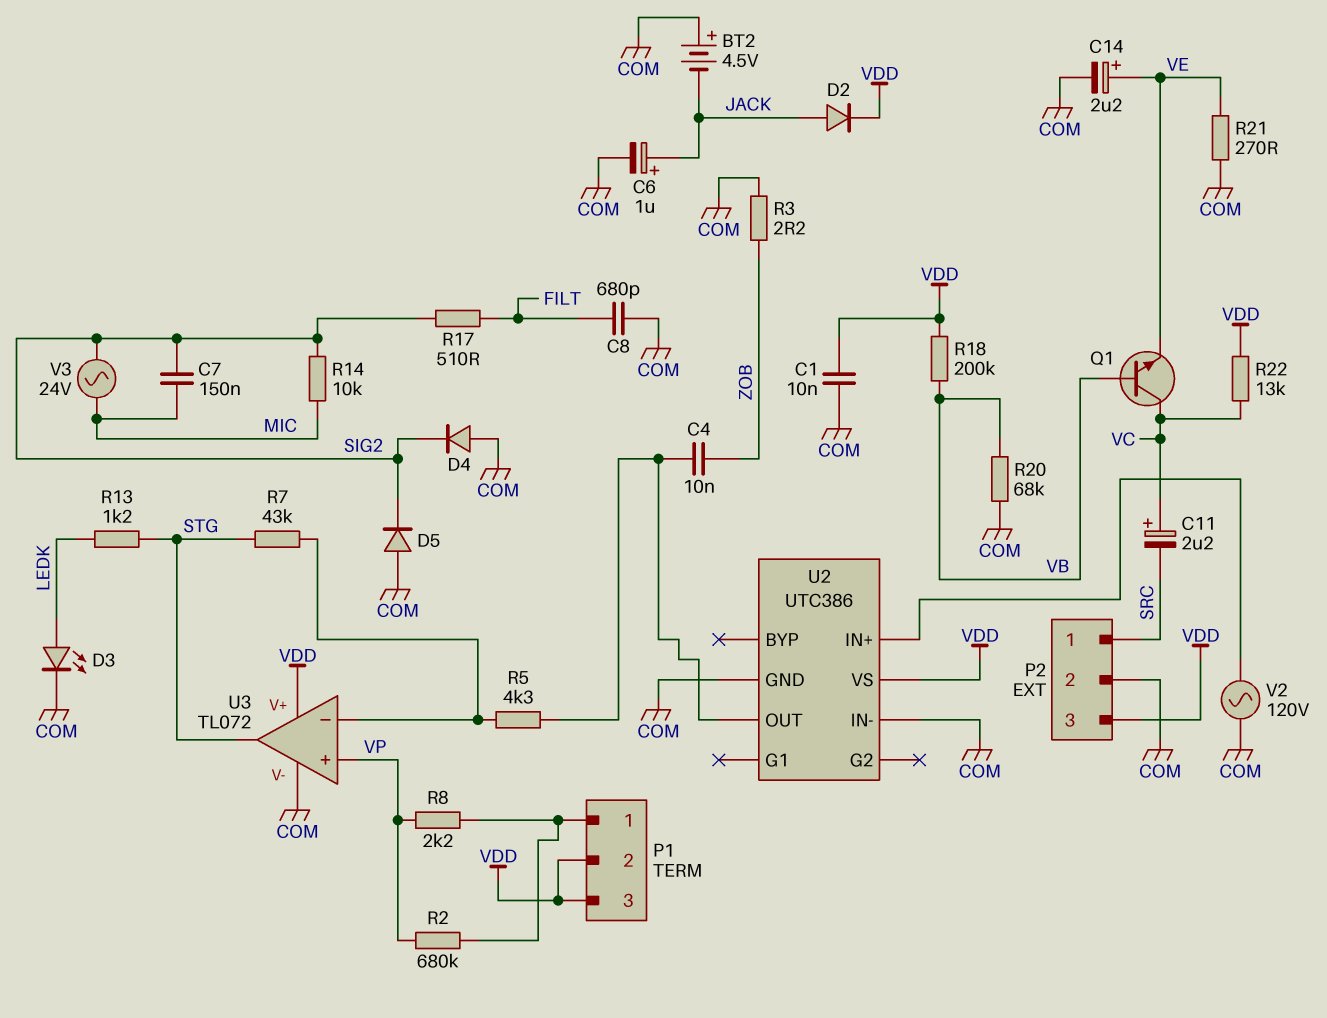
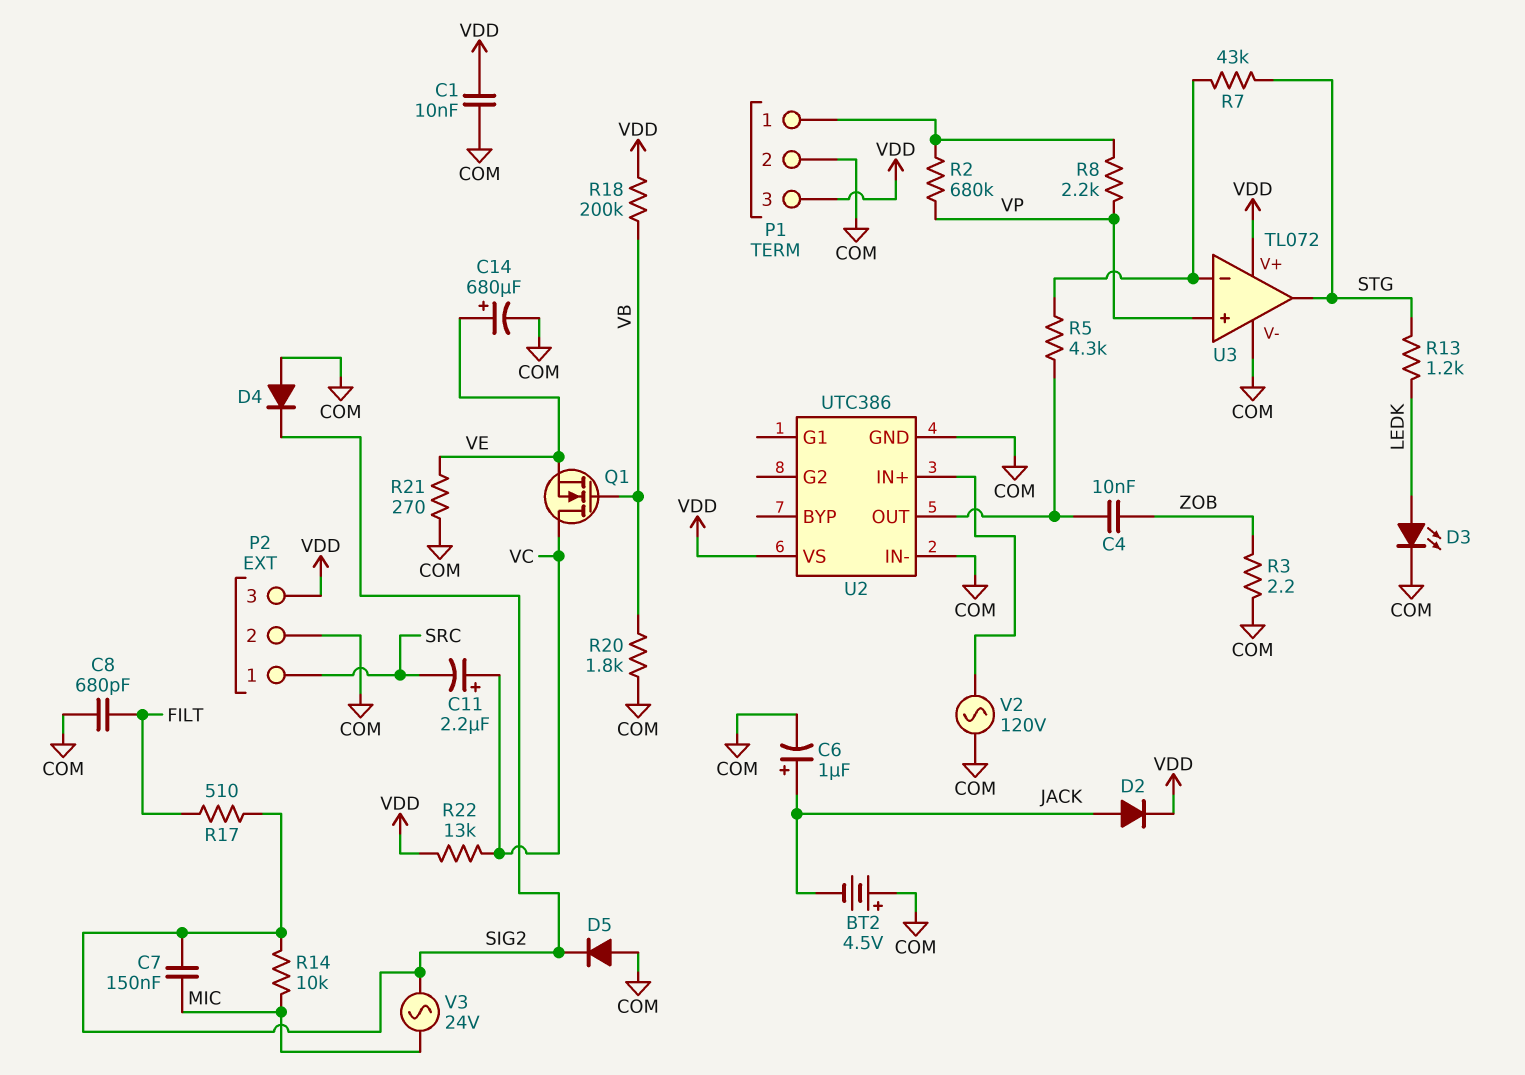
C14: 2.2uF (plus VE, minus COM) -> 680uF (plus VE, minus COM)
P1 pin 2: VDD -> COM
Q1: NPN (B VB, C VC, E VE) -> NMOS (G VB, D VC, S VE)
R20: 68k (COM, VB) -> 1.8k (COM, VB)

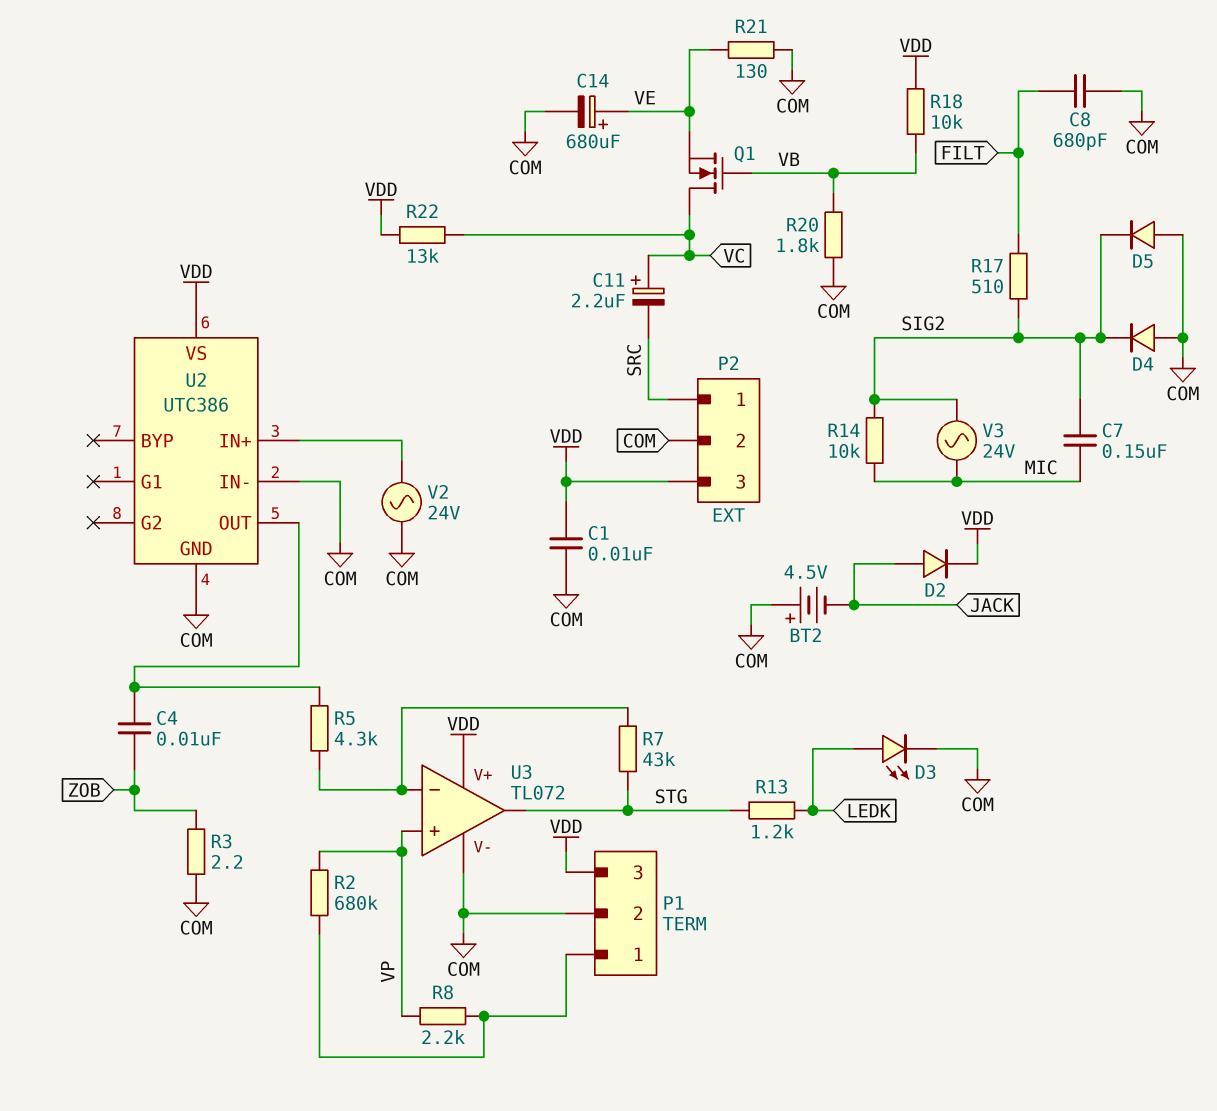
C6: 1uF (plus JACK, minus COM) -> none
R18: 200k (VB, VDD) -> 10k (VB, VDD)
R21: 270 (COM, VE) -> 130 (COM, VE)
V2: AC 120V (COM, U2/IN+) -> AC 24V (COM, U2/IN+)

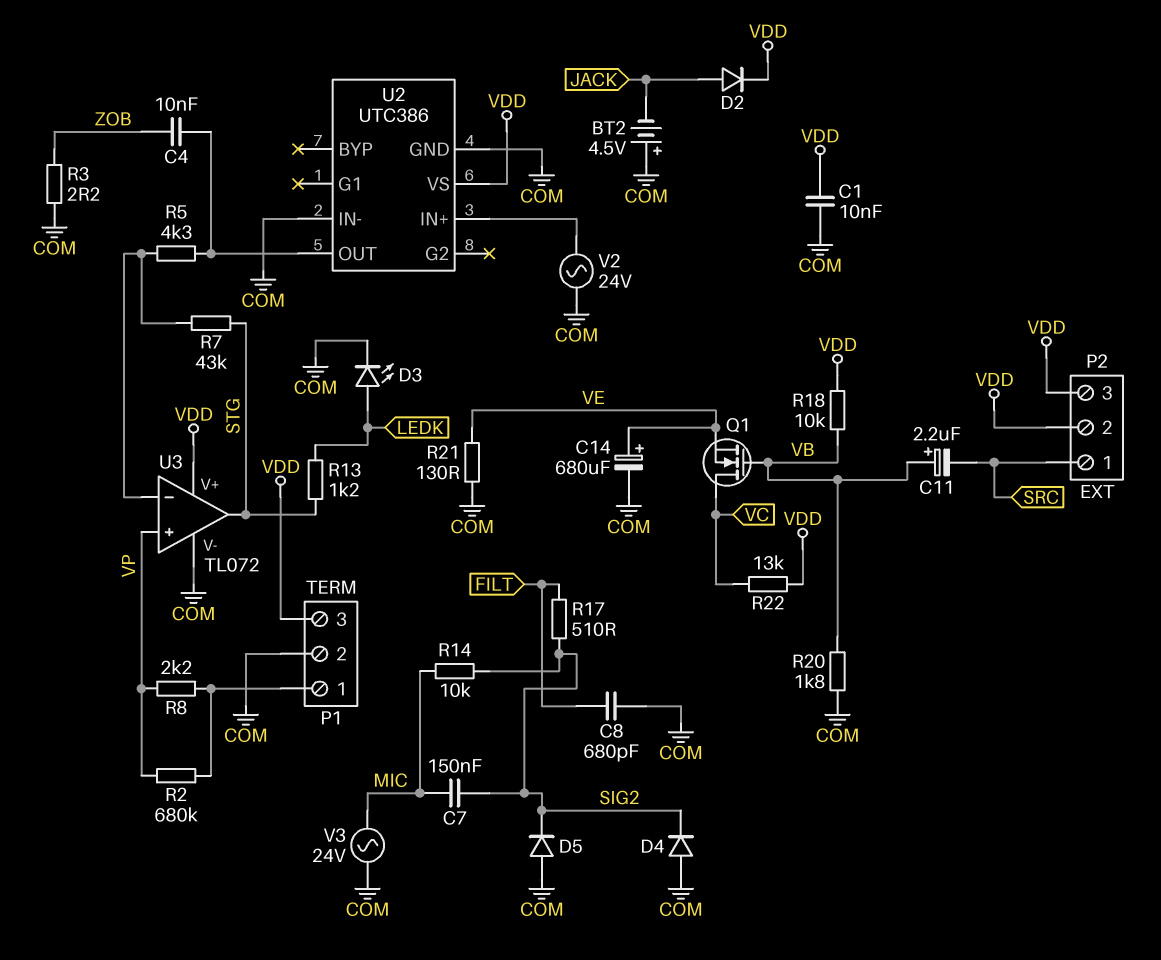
C11: 2.2uF (plus VC, minus SRC) -> 2.2uF (plus VB, minus SRC)
P2 pin 2: COM -> VDD
V3: AC 24V (MIC, SIG2) -> AC 24V (COM, MIC)

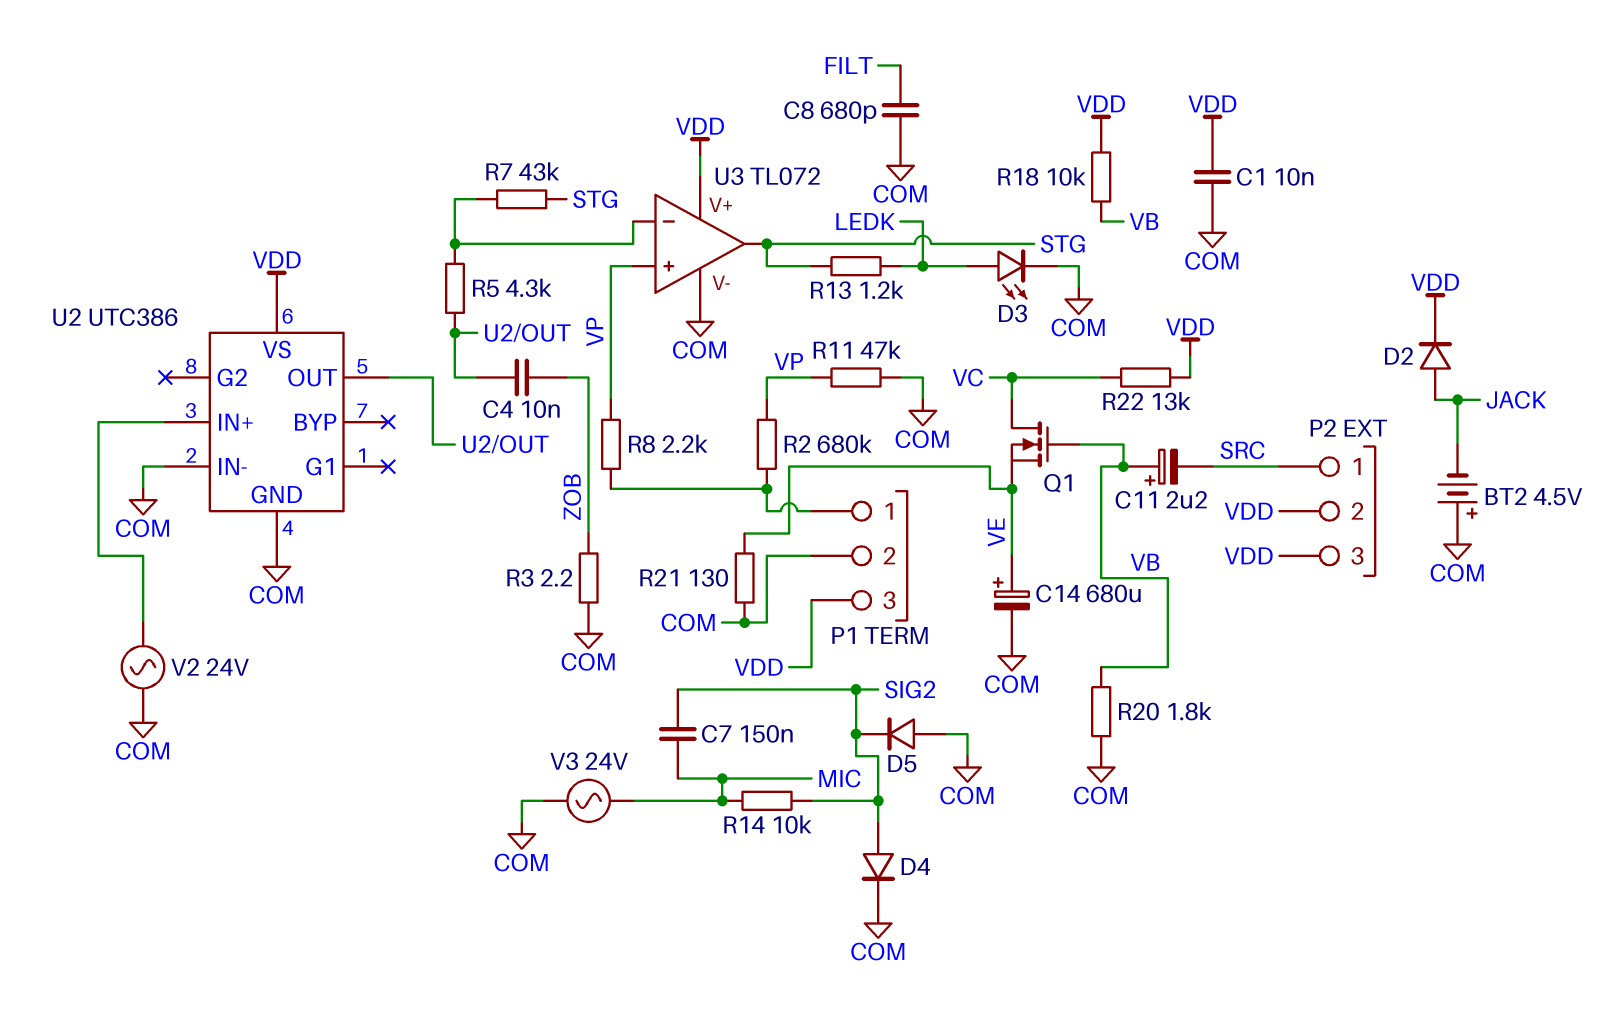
D4: diode (A COM, K SIG2) -> diode (A SIG2, K COM)
R11: none -> 47k (COM, VP)
R17: 510 (FILT, SIG2) -> none

